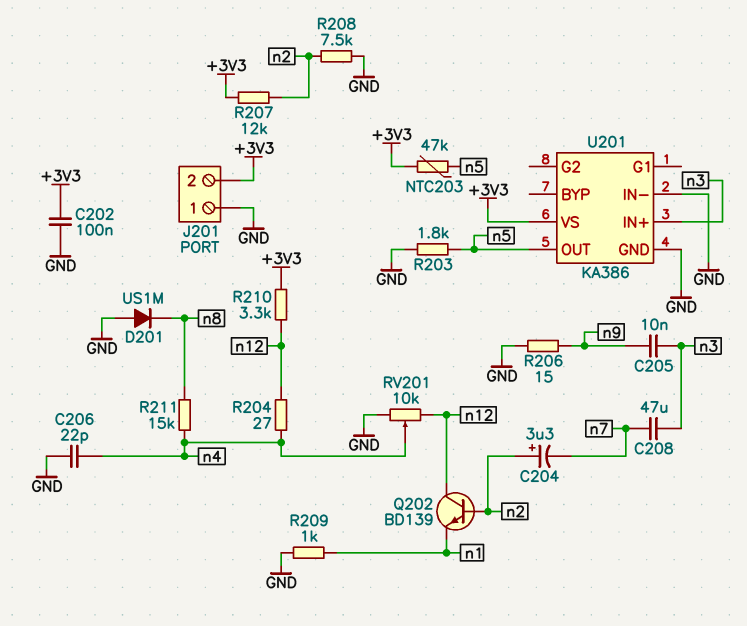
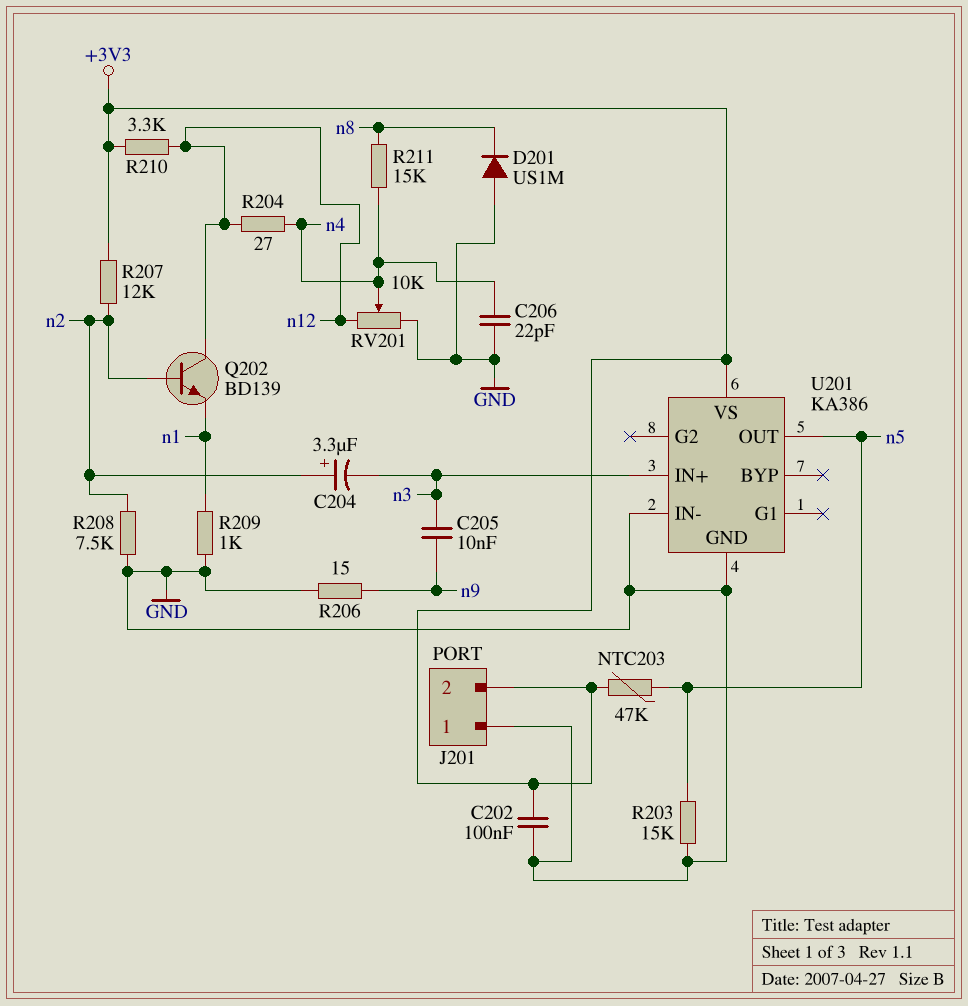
C204: 3.3uF (plus n2, minus n7) -> 3.3uF (plus n2, minus n3)
C208: 47uF (n3, n7) -> none
R203: 1.8k (GND, n5) -> 15k (GND, n5)

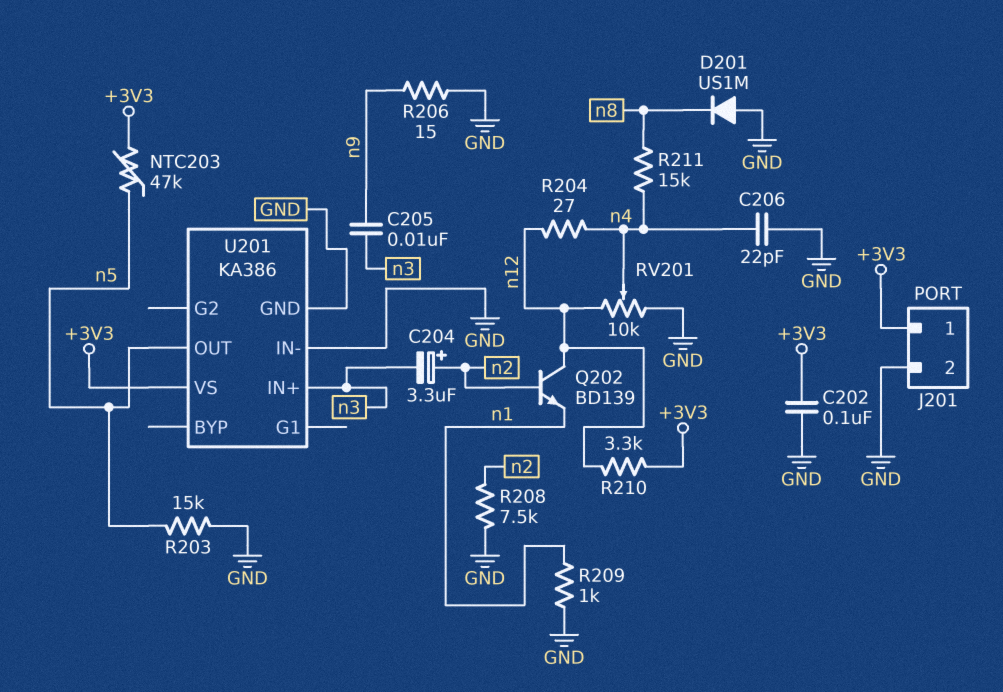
J201 pin 1: GND -> +3V3
J201 pin 2: +3V3 -> GND
R207: 12k (+3V3, n2) -> none

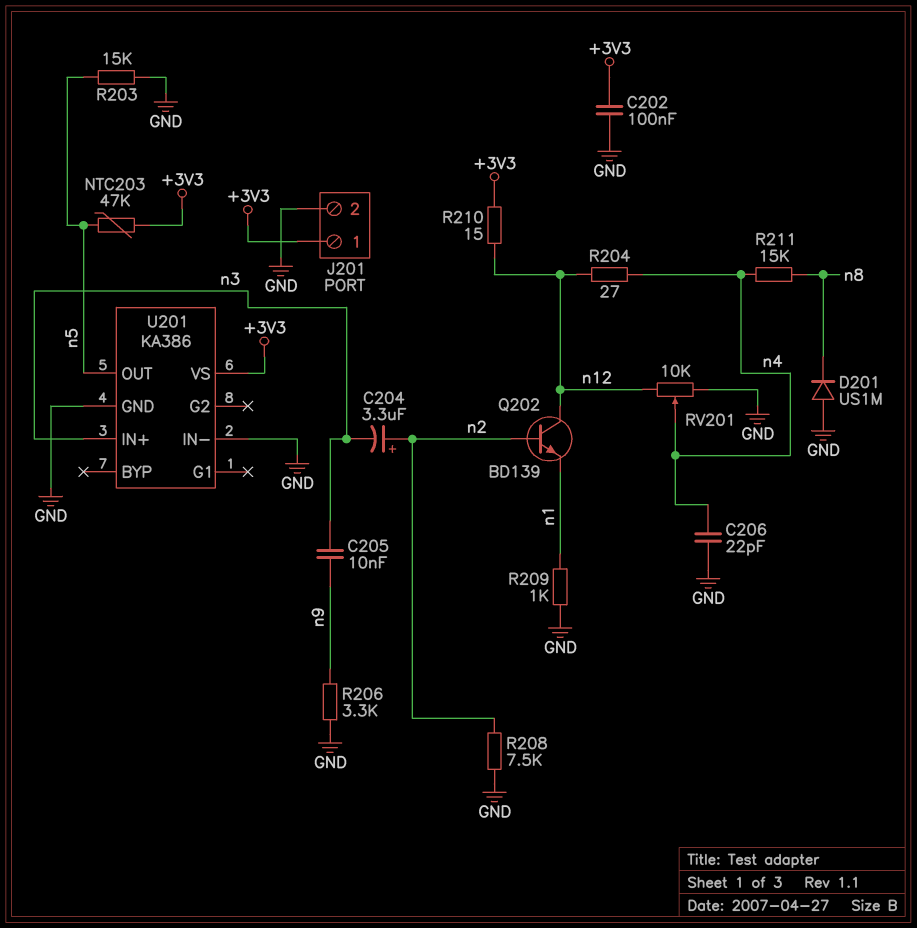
R206: 15 (GND, n9) -> 3.3k (GND, n9)
R210: 3.3k (+3V3, n12) -> 15 (+3V3, n12)

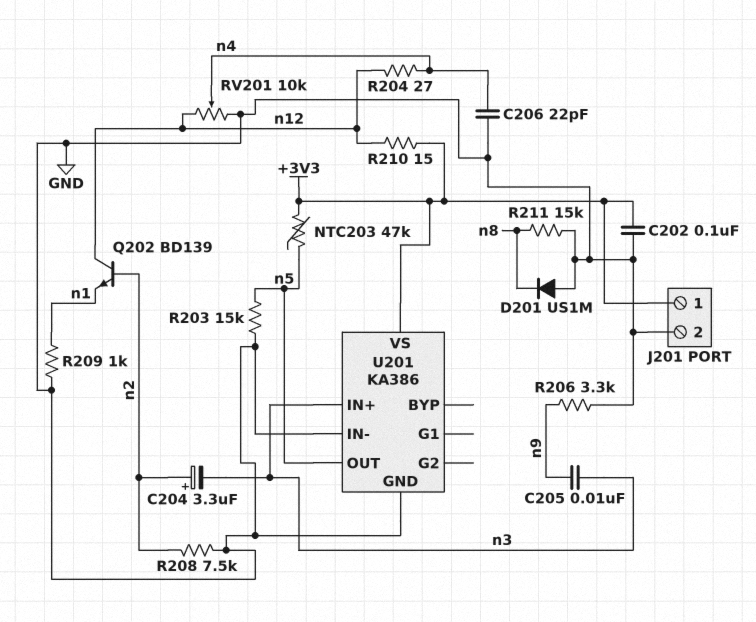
R211: 15k (n4, n8) -> 15k (GND, n8)

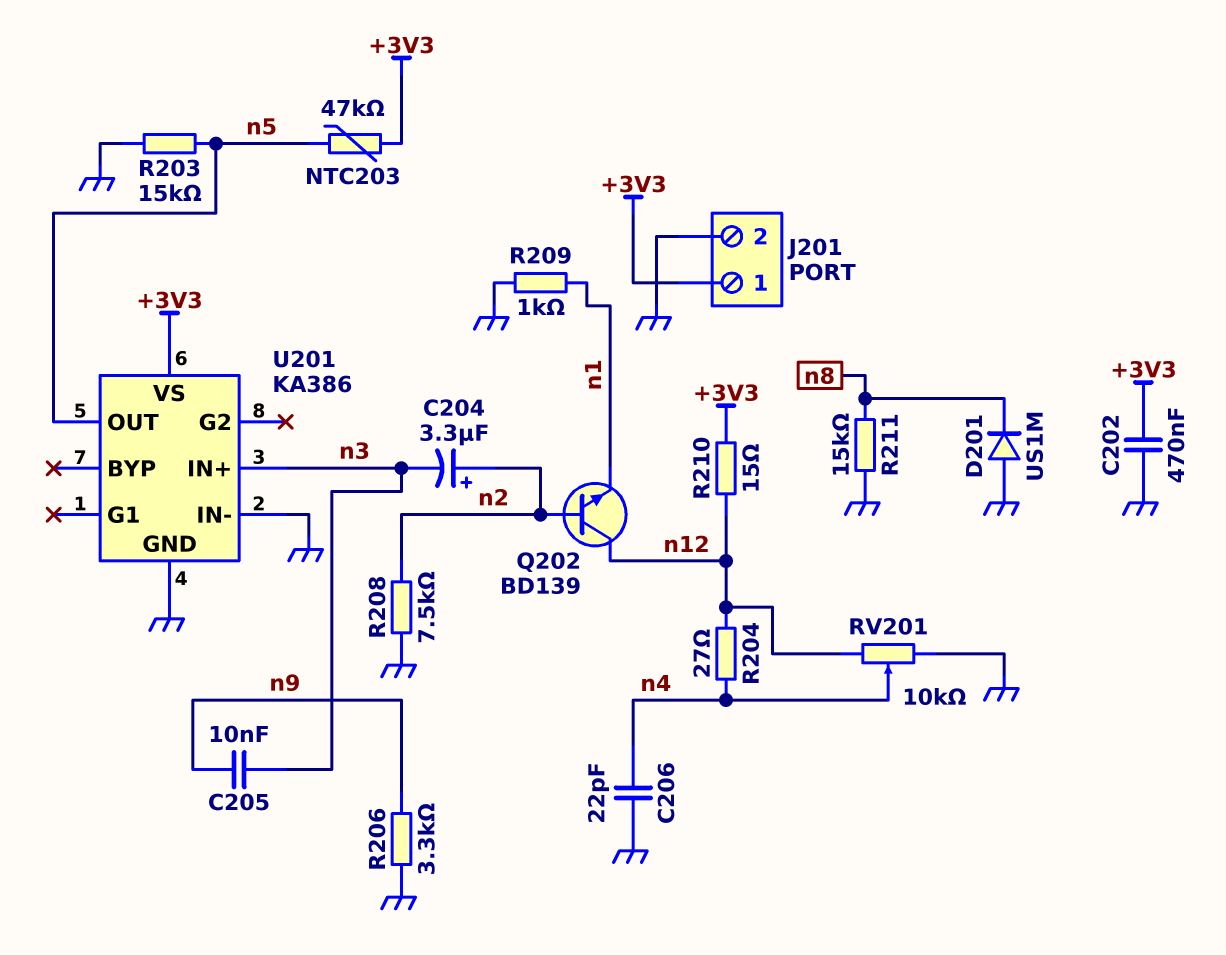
C202: 100nF (+3V3, GND) -> 470nF (+3V3, GND)

